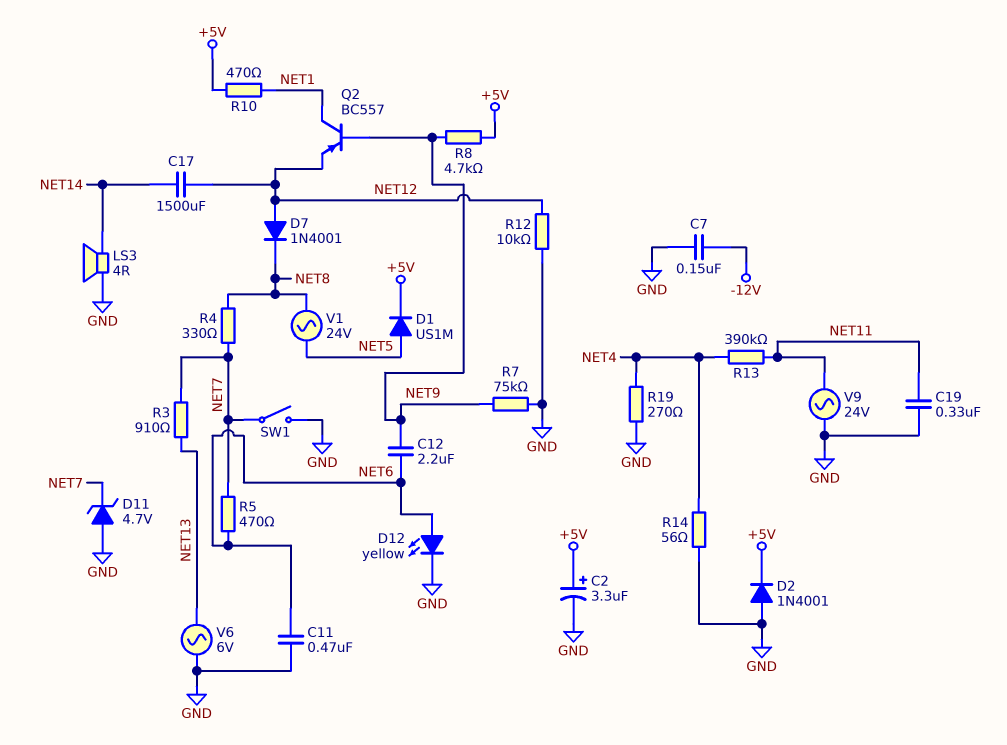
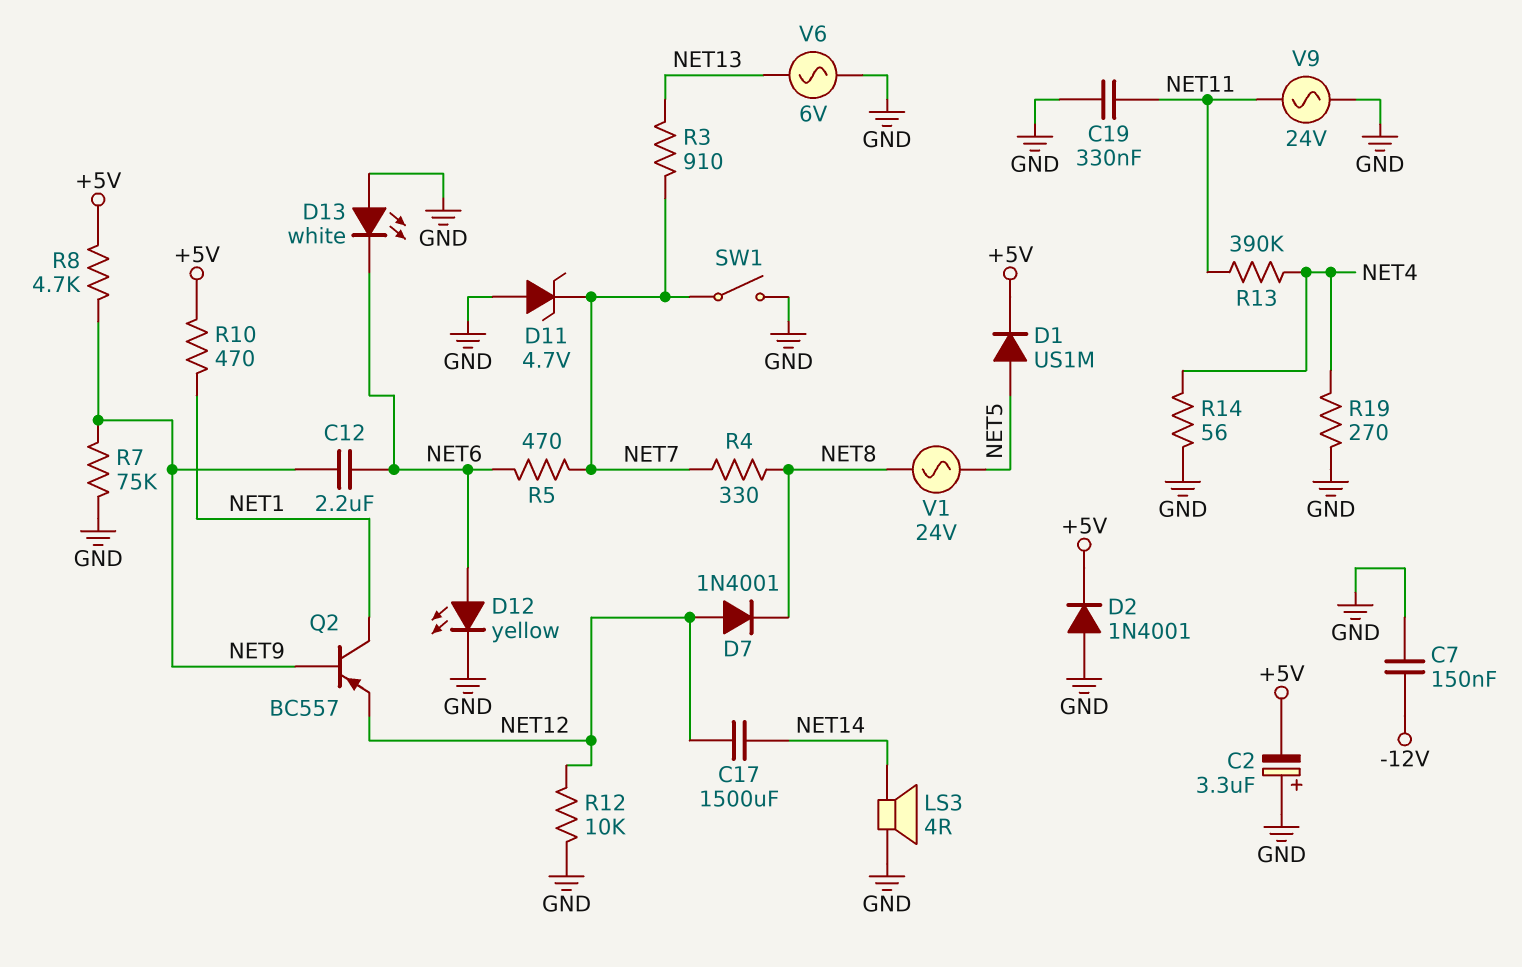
C2: 3.3uF (plus +5V, minus GND) -> 3.3uF (plus GND, minus +5V)
C11: 470nF (GND, NET6) -> none
D13: none -> LED white (A GND, K NET6)

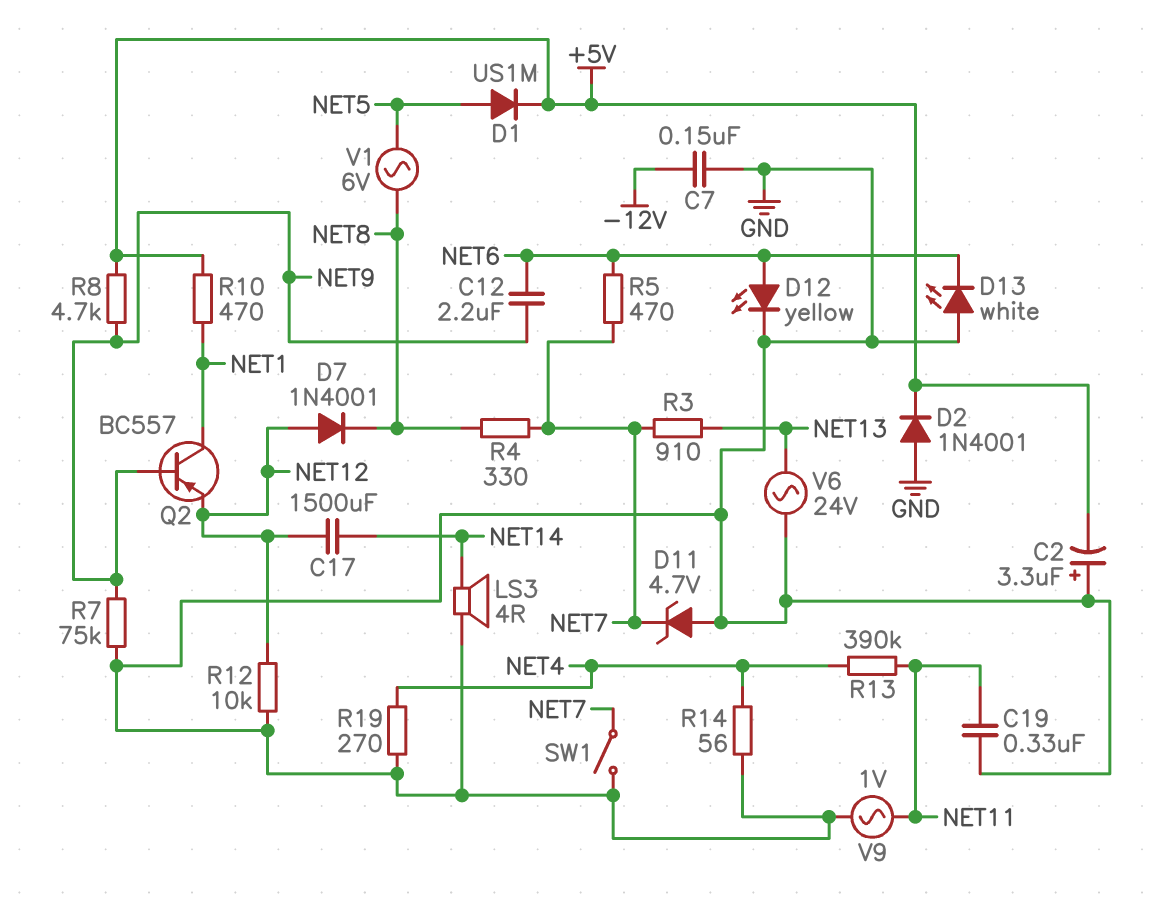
V1: AC 24V (NET5, NET8) -> AC 6V (NET5, NET8)
V6: AC 6V (GND, NET13) -> AC 24V (GND, NET13)
V9: AC 24V (GND, NET11) -> AC 1V (GND, NET11)

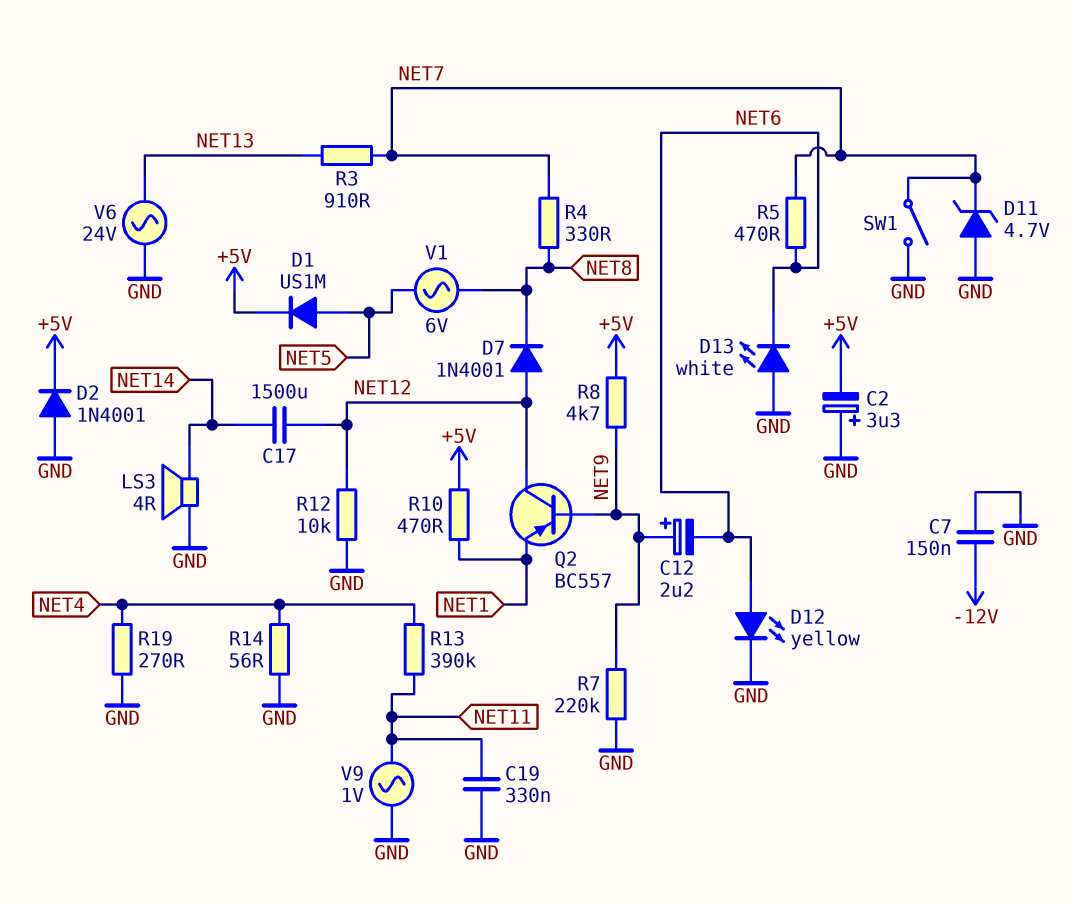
C12: 2.2uF (NET6, NET9) -> 2.2uF (plus NET9, minus NET6)
Q2: PNP BC557 (B NET9, C NET1, E NET12) -> PNP BC557 (B NET9, C NET12, E NET1)
R7: 75k (GND, NET9) -> 220k (GND, NET9)

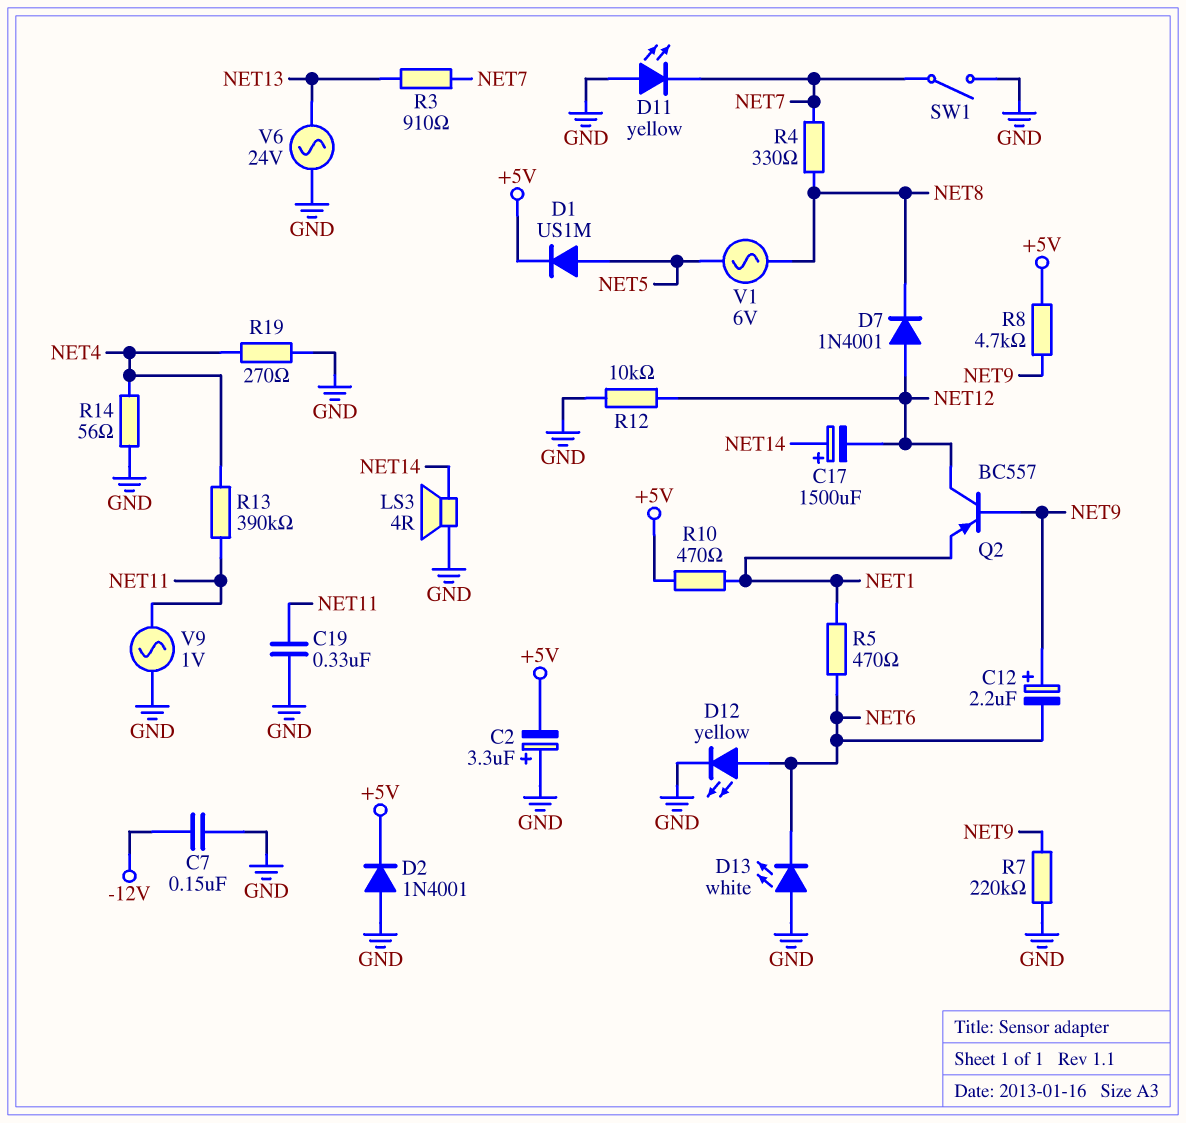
C17: 1500uF (NET12, NET14) -> 1500uF (plus NET14, minus NET12)
D11: zener 4.7V (A GND, K NET7) -> LED yellow (A GND, K NET7)
R5: 470 (NET6, NET7) -> 470 (NET1, NET6)

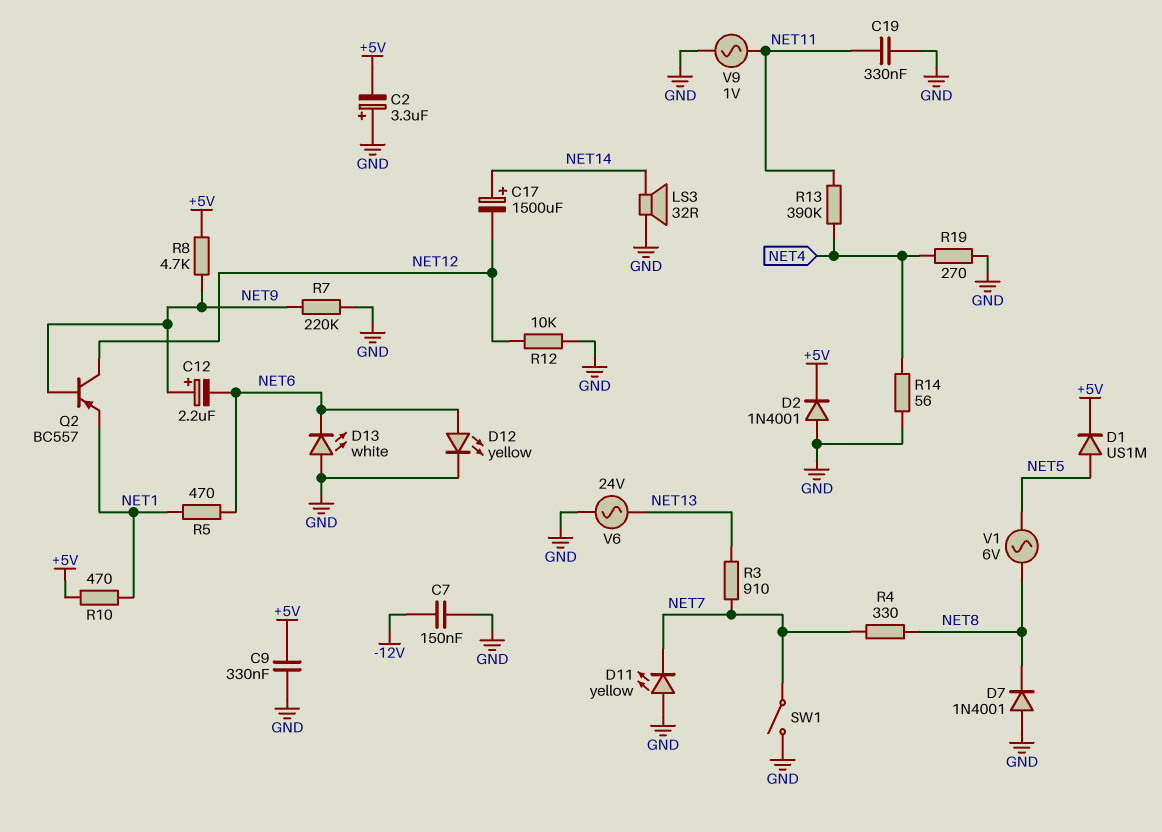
C9: none -> 330nF (+5V, GND)
D7: diode 1N4001 (A NET12, K NET8) -> diode 1N4001 (A GND, K NET8)
LS3: speaker 4R (GND, NET14) -> speaker 32R (GND, NET14)

